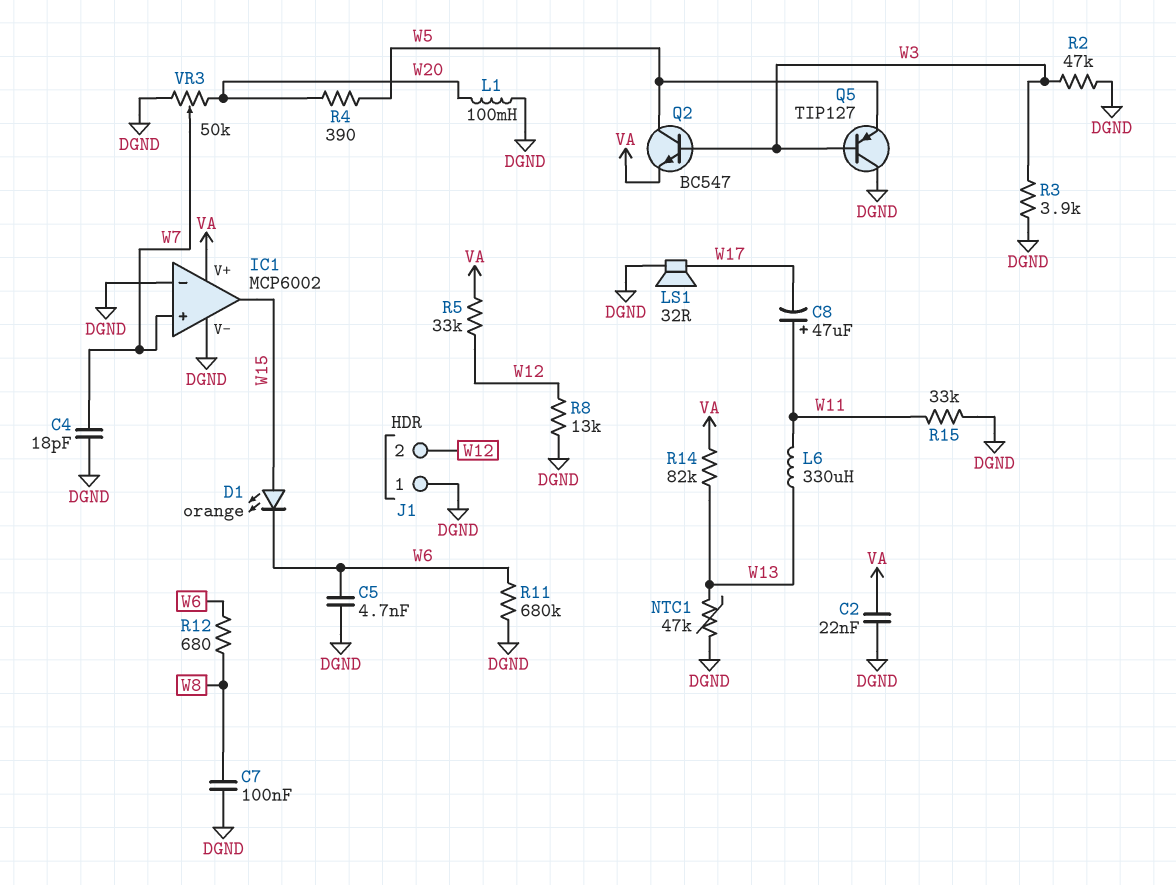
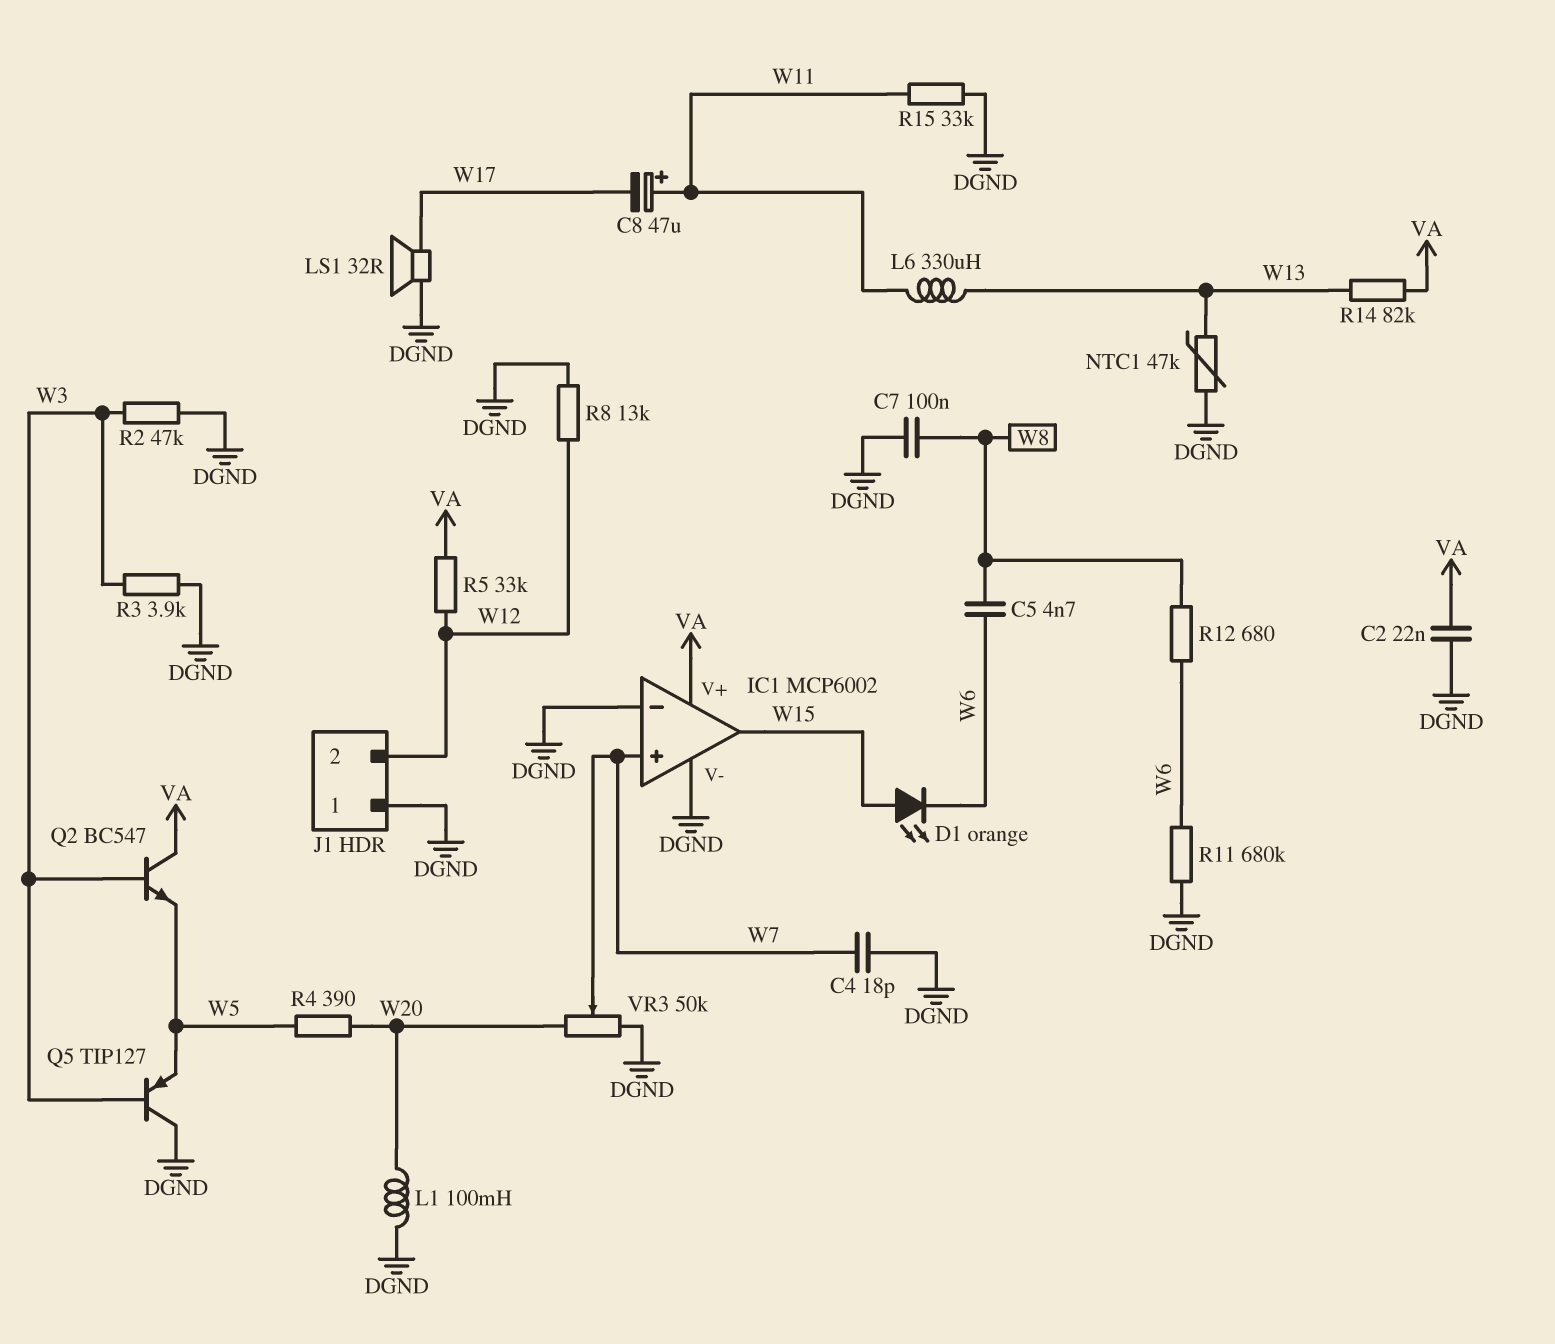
C5: 4.7nF (DGND, W6) -> 4.7nF (W6, W8)
Q2: NPN BC547 (B W3, C W5, E VA) -> NPN BC547 (B W3, C VA, E W5)

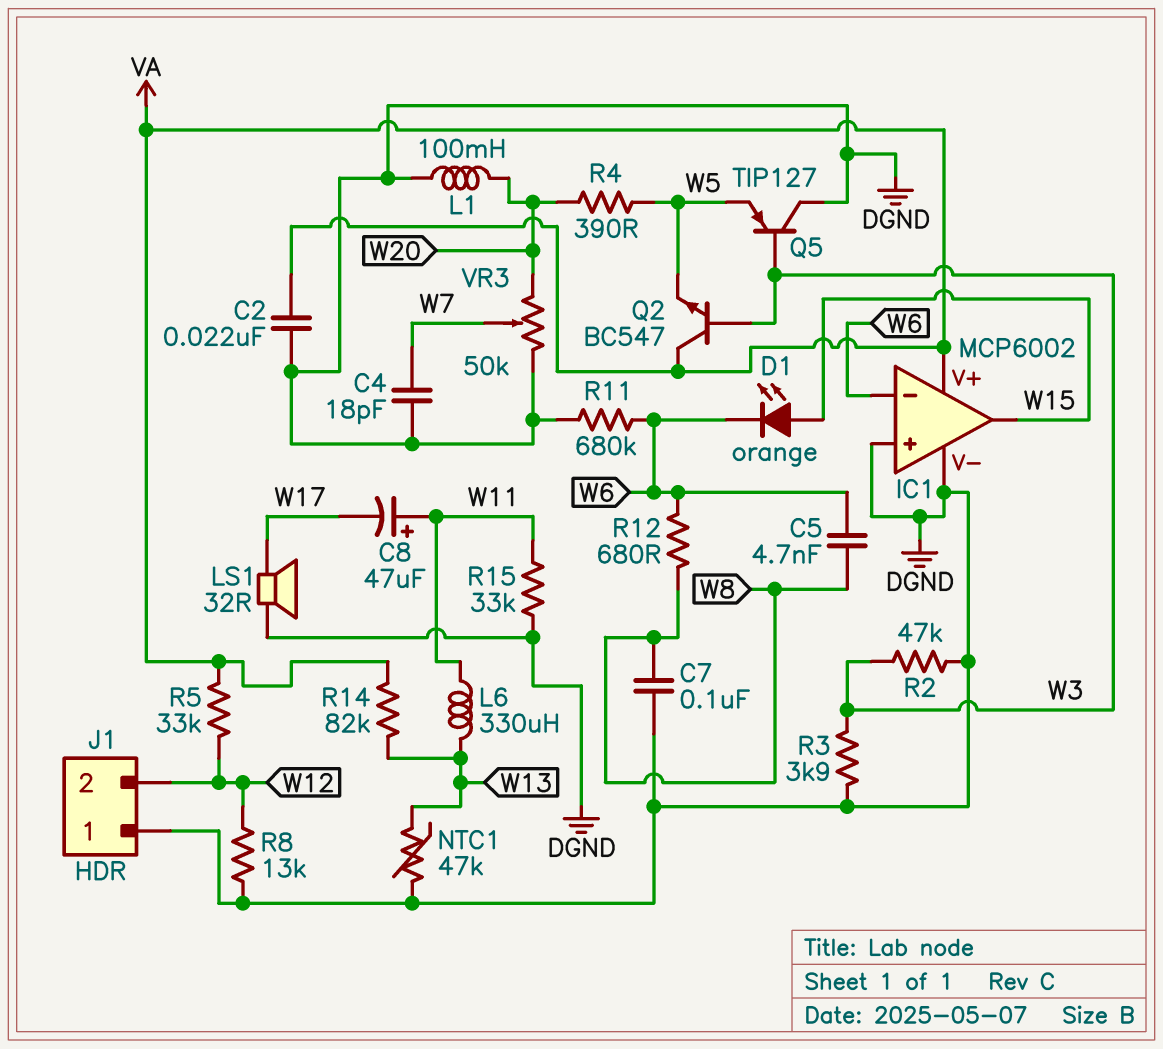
IC1 pin in+: W7 -> DGND
IC1 pin in-: DGND -> W6

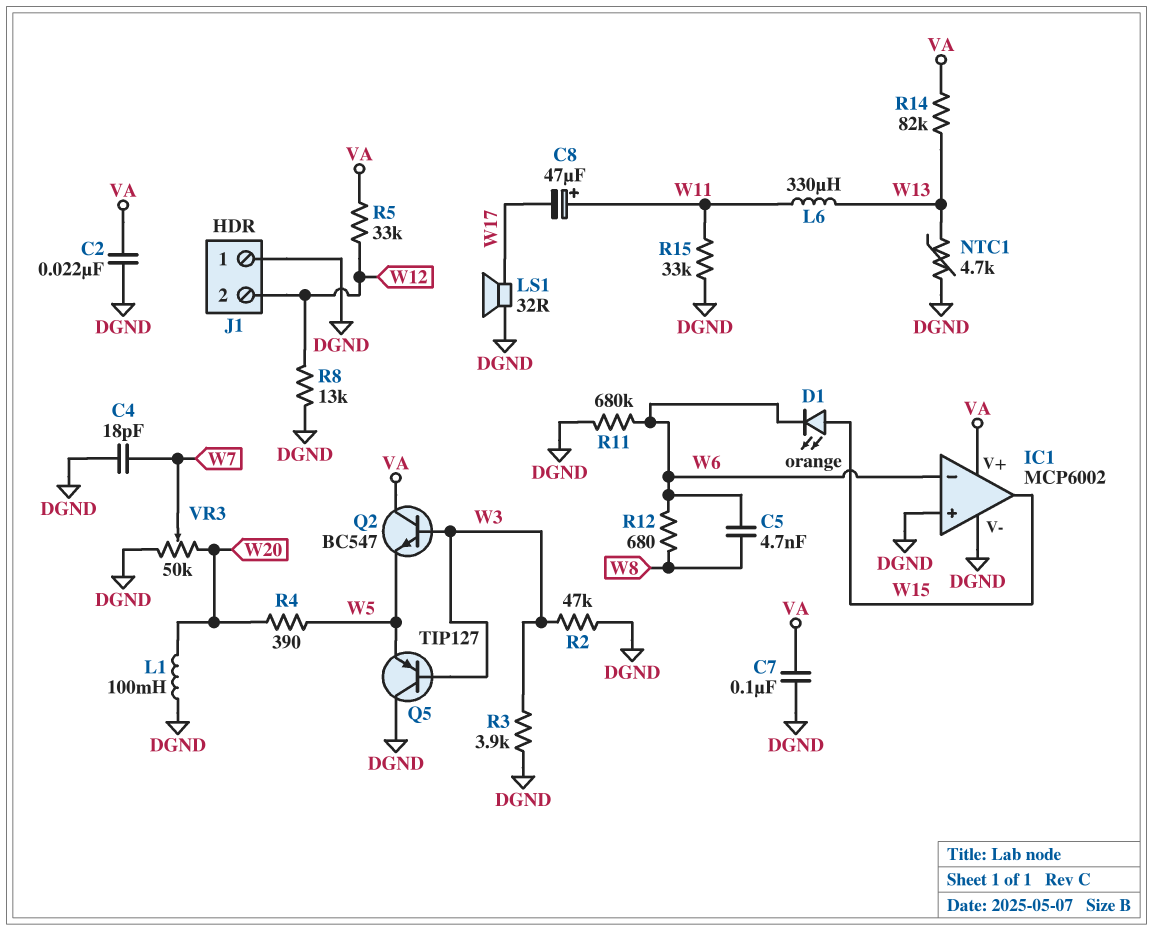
C7: 100nF (DGND, W8) -> 100nF (DGND, VA)
NTC1: 47k (DGND, W13) -> 4.7k (DGND, W13)

